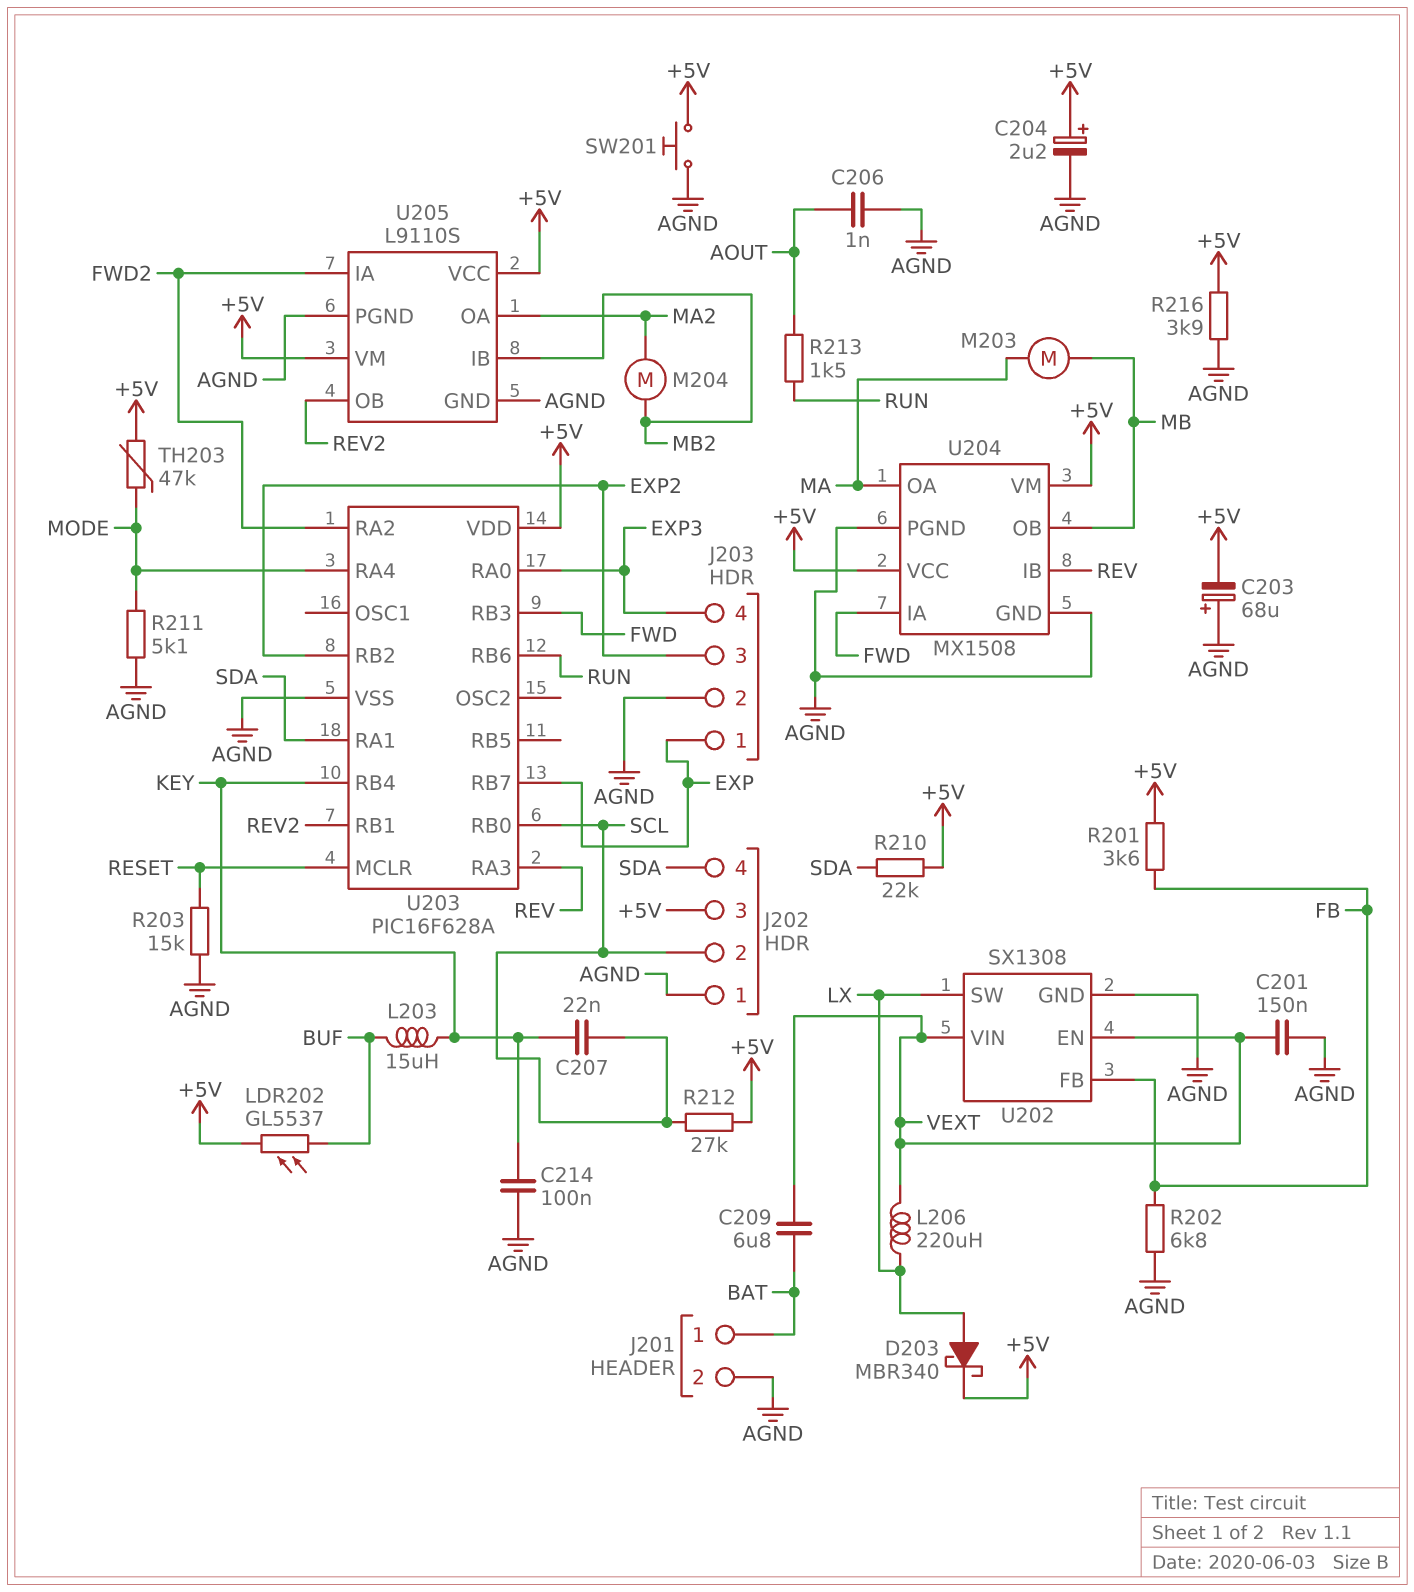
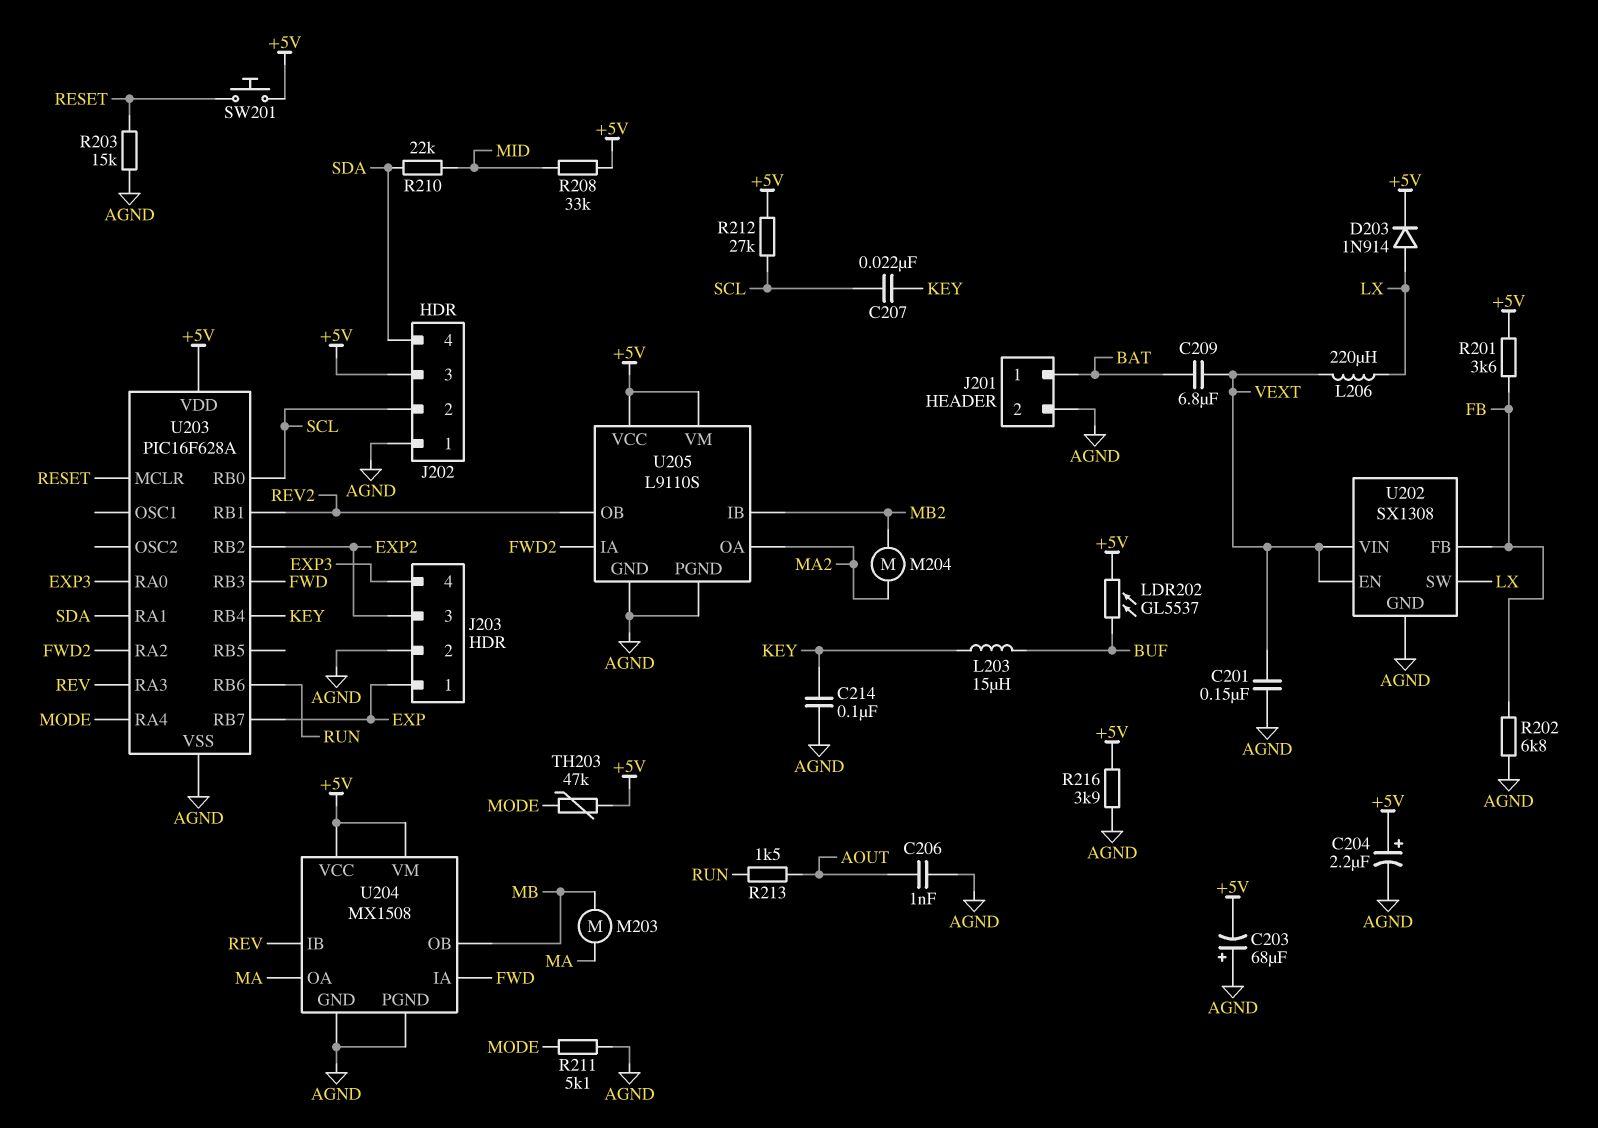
D203: schottky MBR340 (A LX, K +5V) -> diode 1N914 (A LX, K +5V)
R208: none -> 33k (+5V, MID)
R210: 22k (+5V, SDA) -> 22k (MID, SDA)
SW201: button (+5V, AGND) -> button (+5V, RESET)

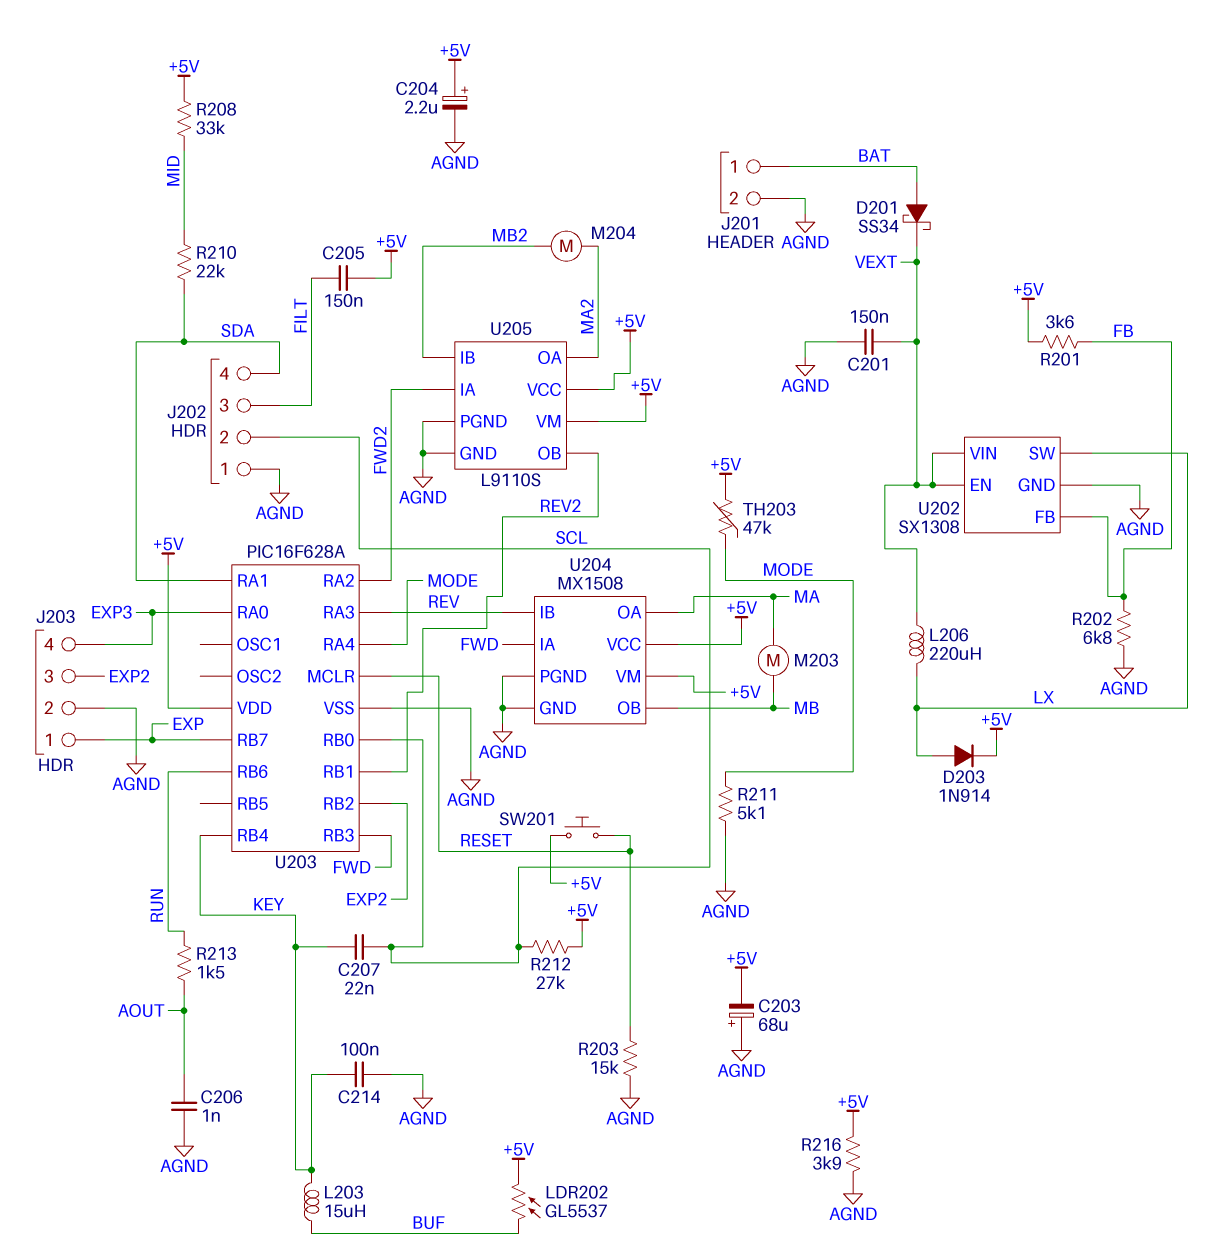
C205: none -> 150nF (+5V, FILT)
C209: 6.8uF (BAT, VEXT) -> none
D201: none -> schottky SS34 (A BAT, K VEXT)
J202 pin 3: +5V -> FILT

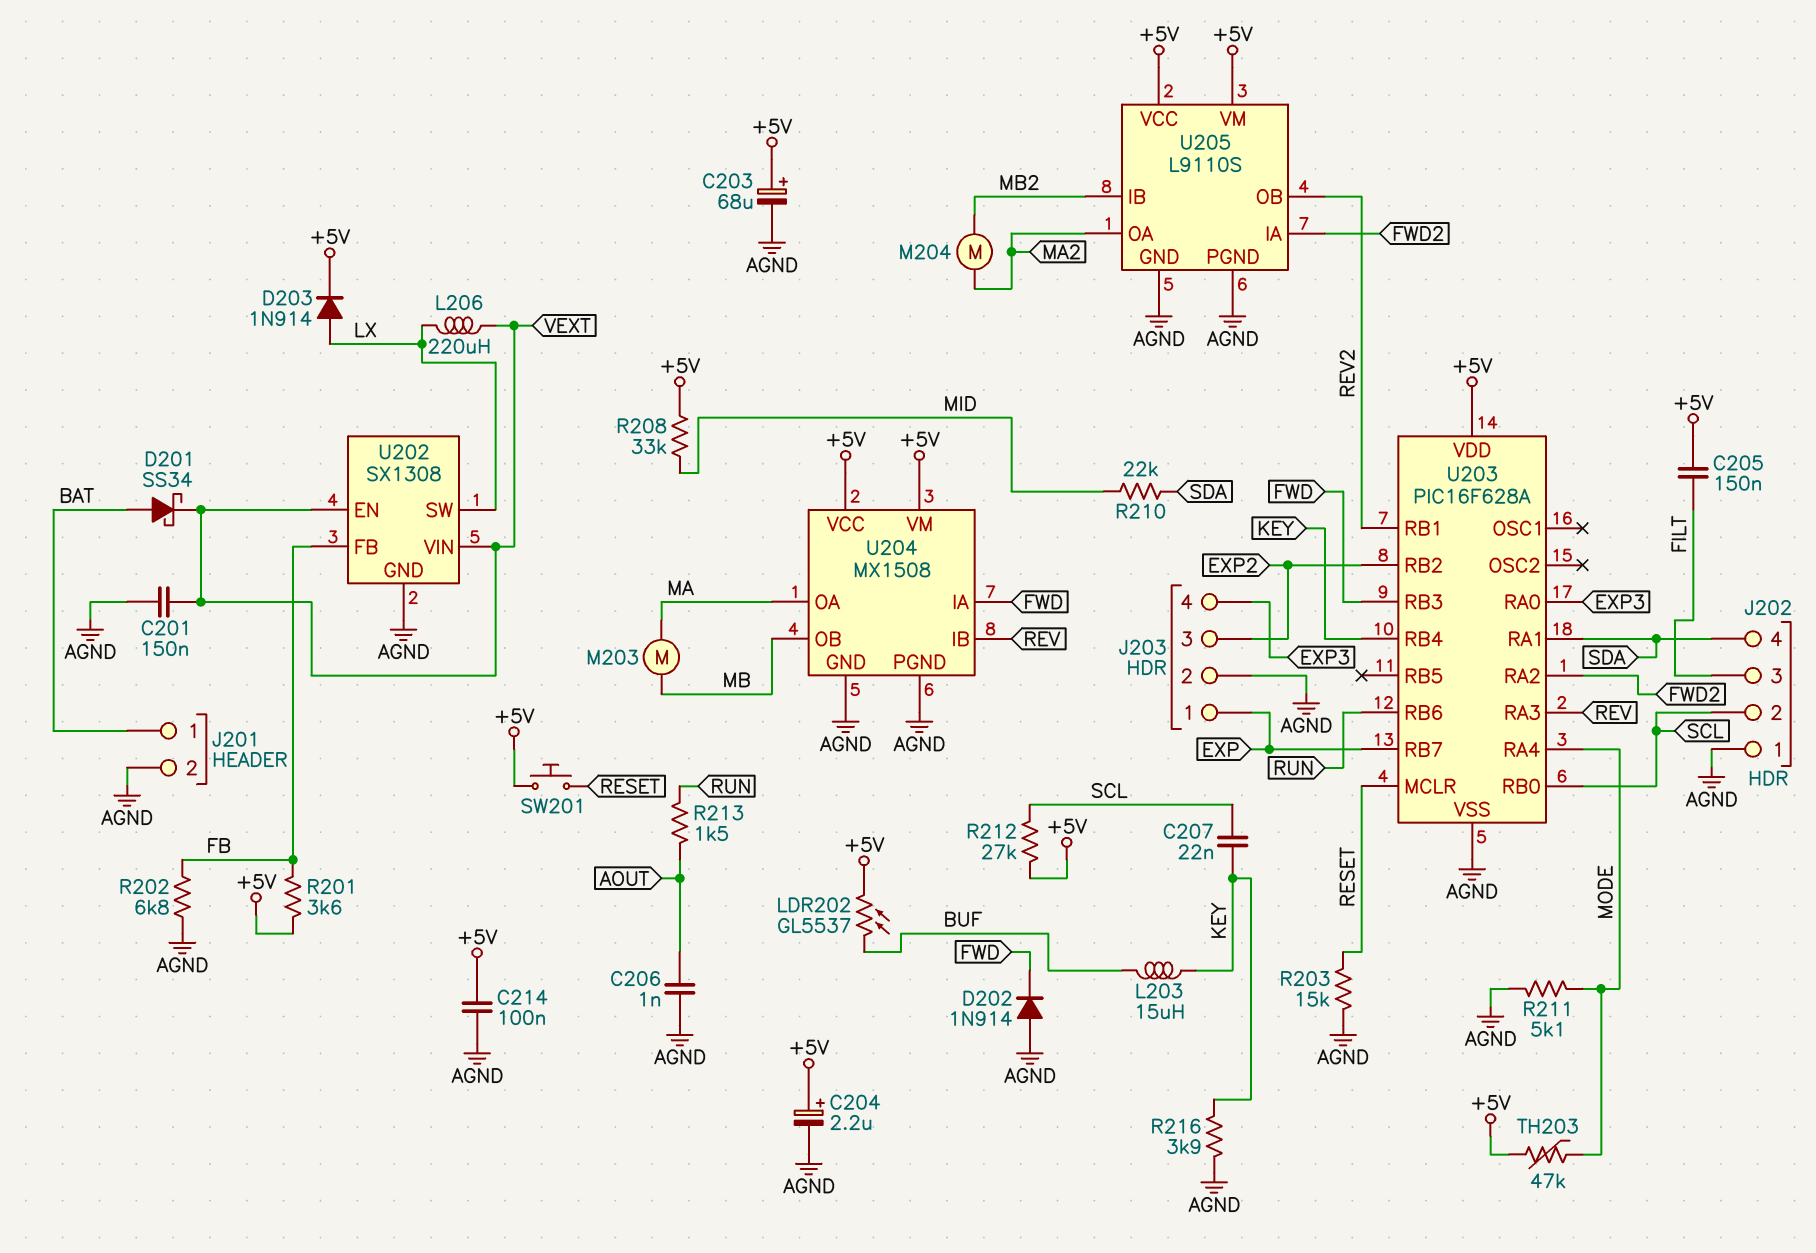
C203: 68uF (plus AGND, minus +5V) -> 68uF (plus +5V, minus AGND)
C214: 100nF (AGND, KEY) -> 100nF (+5V, AGND)
D202: none -> diode 1N914 (A AGND, K FWD)
R216: 3.9k (+5V, AGND) -> 3.9k (AGND, KEY)

